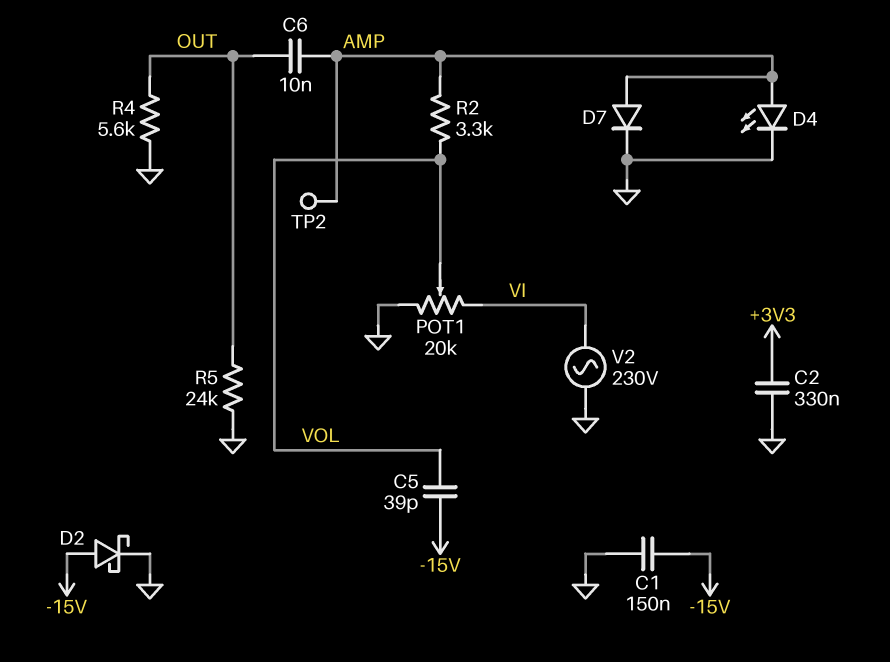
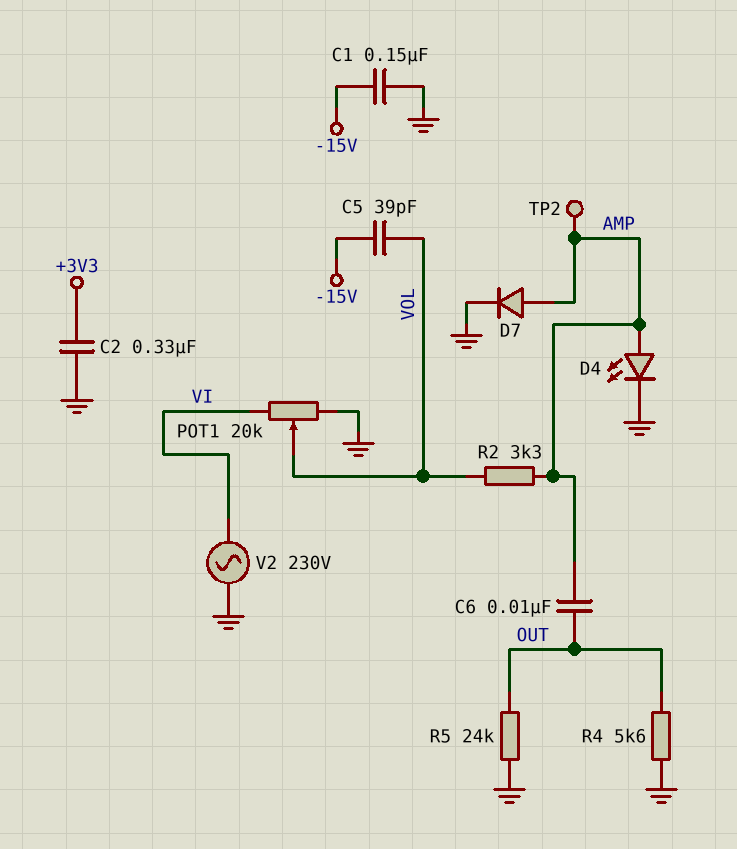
D2: schottky (A -15V, K GND) -> none

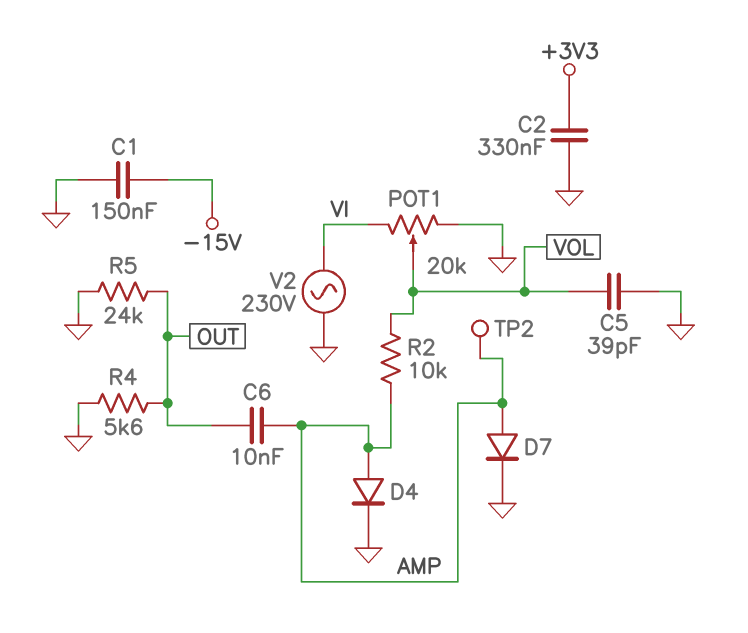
C5: 39pF (-15V, VOL) -> 39pF (GND, VOL)
D4: LED (A AMP, K GND) -> diode (A AMP, K GND)
R2: 3.3k (AMP, VOL) -> 10k (AMP, VOL)

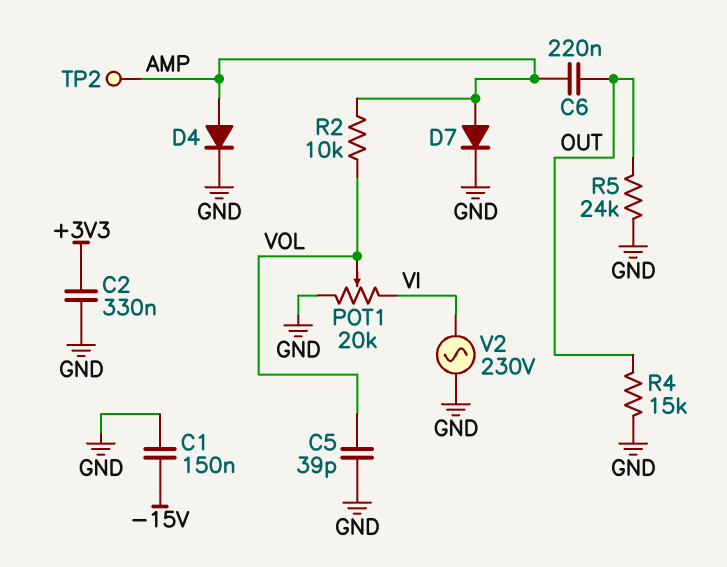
C6: 10nF (AMP, OUT) -> 220nF (AMP, OUT)
R4: 5.6k (GND, OUT) -> 15k (GND, OUT)

